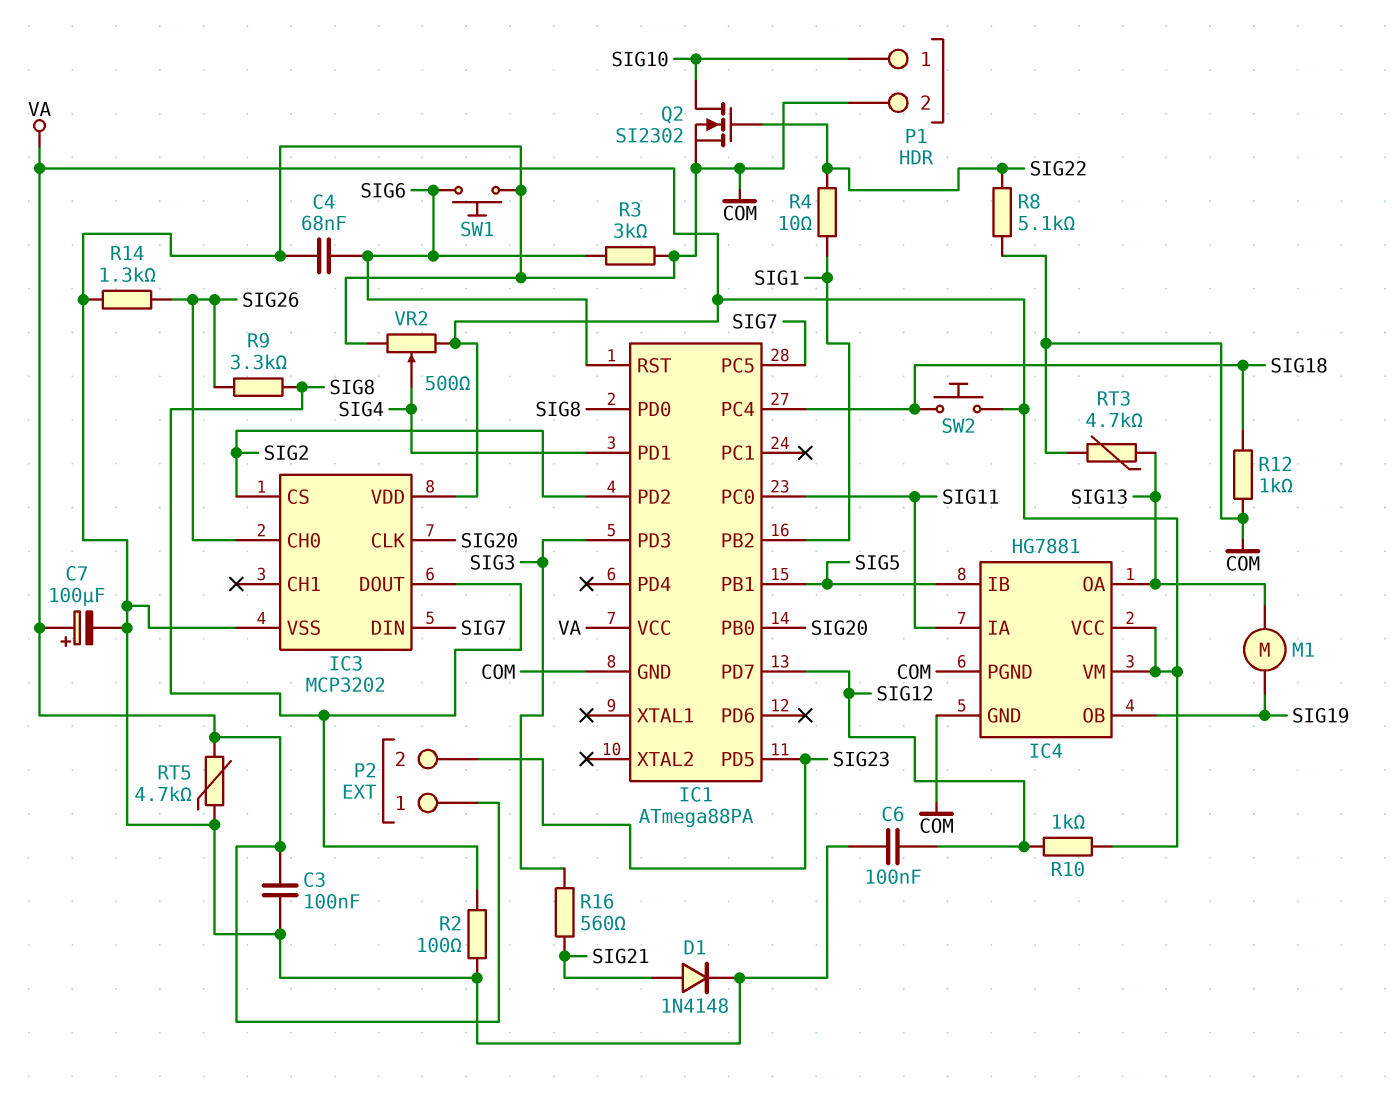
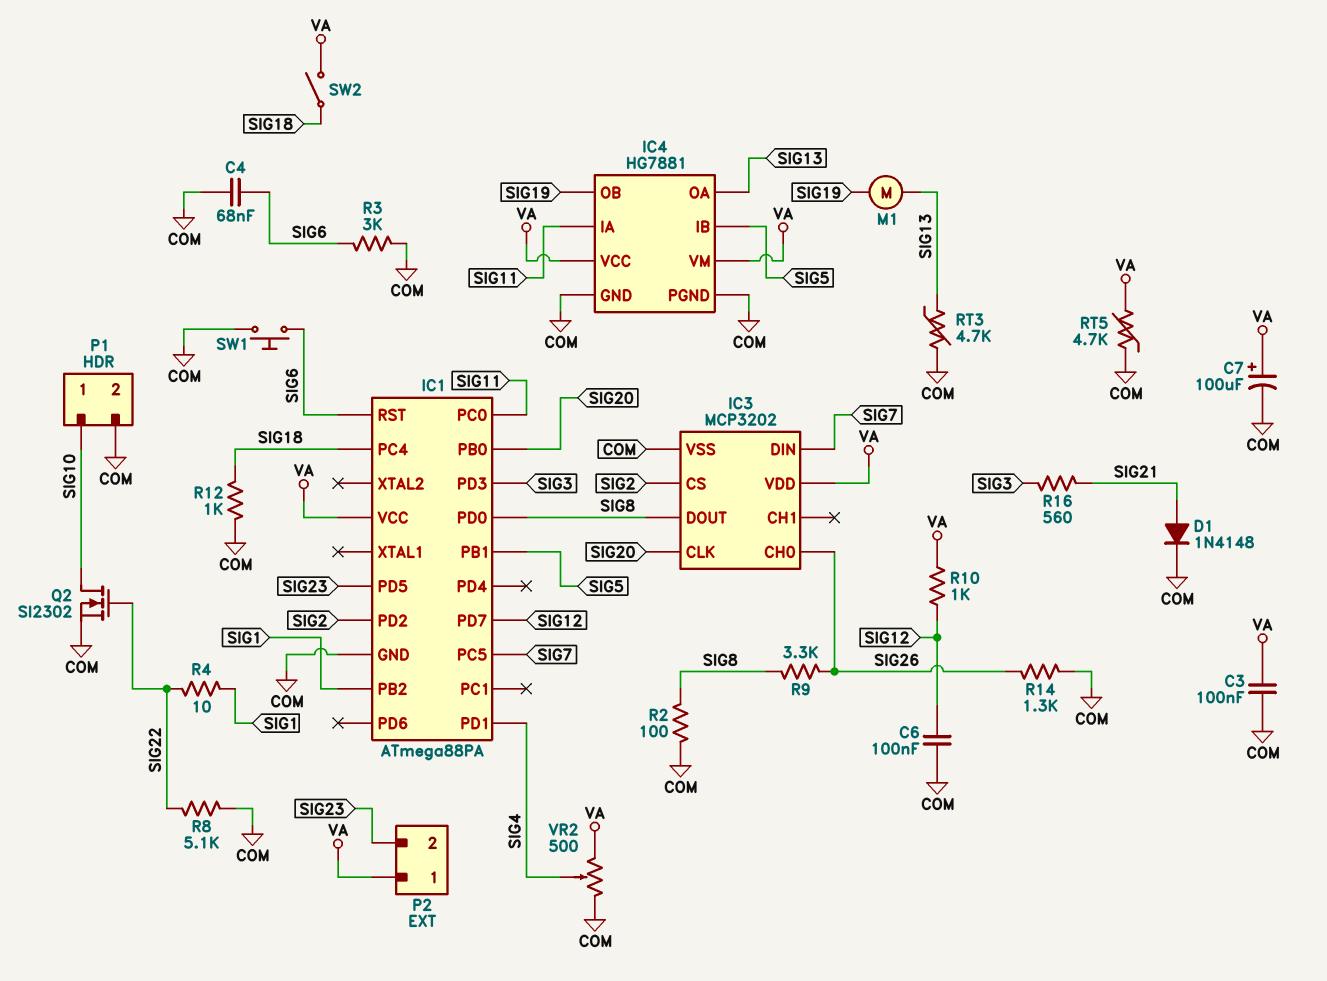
SW2: button (SIG18, VA) -> switch (SIG18, VA)

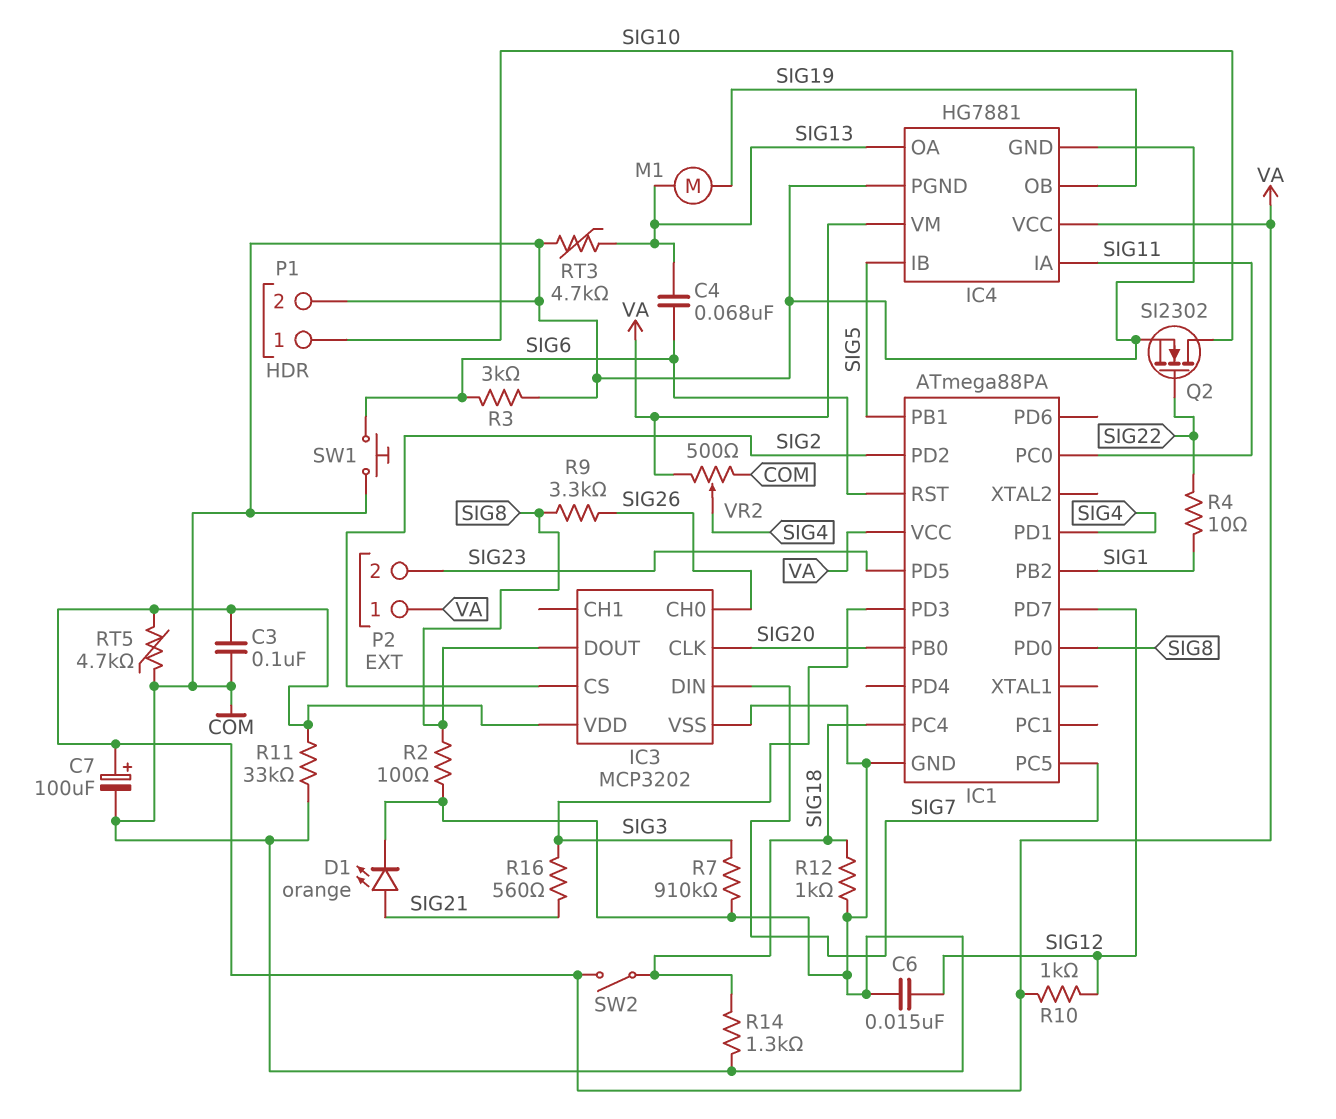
C4: 68nF (COM, SIG6) -> 68nF (SIG6, SIG13)
C6: 100nF (COM, SIG12) -> 15nF (COM, SIG12)
D1: diode 1N4148 (A SIG21, K COM) -> LED orange (A SIG21, K COM)
R7: none -> 910k (COM, SIG3)
R8: 5.1k (COM, SIG22) -> none
R11: none -> 33k (COM, VA)
R14: 1.3k (COM, SIG26) -> 1.3k (COM, SIG18)

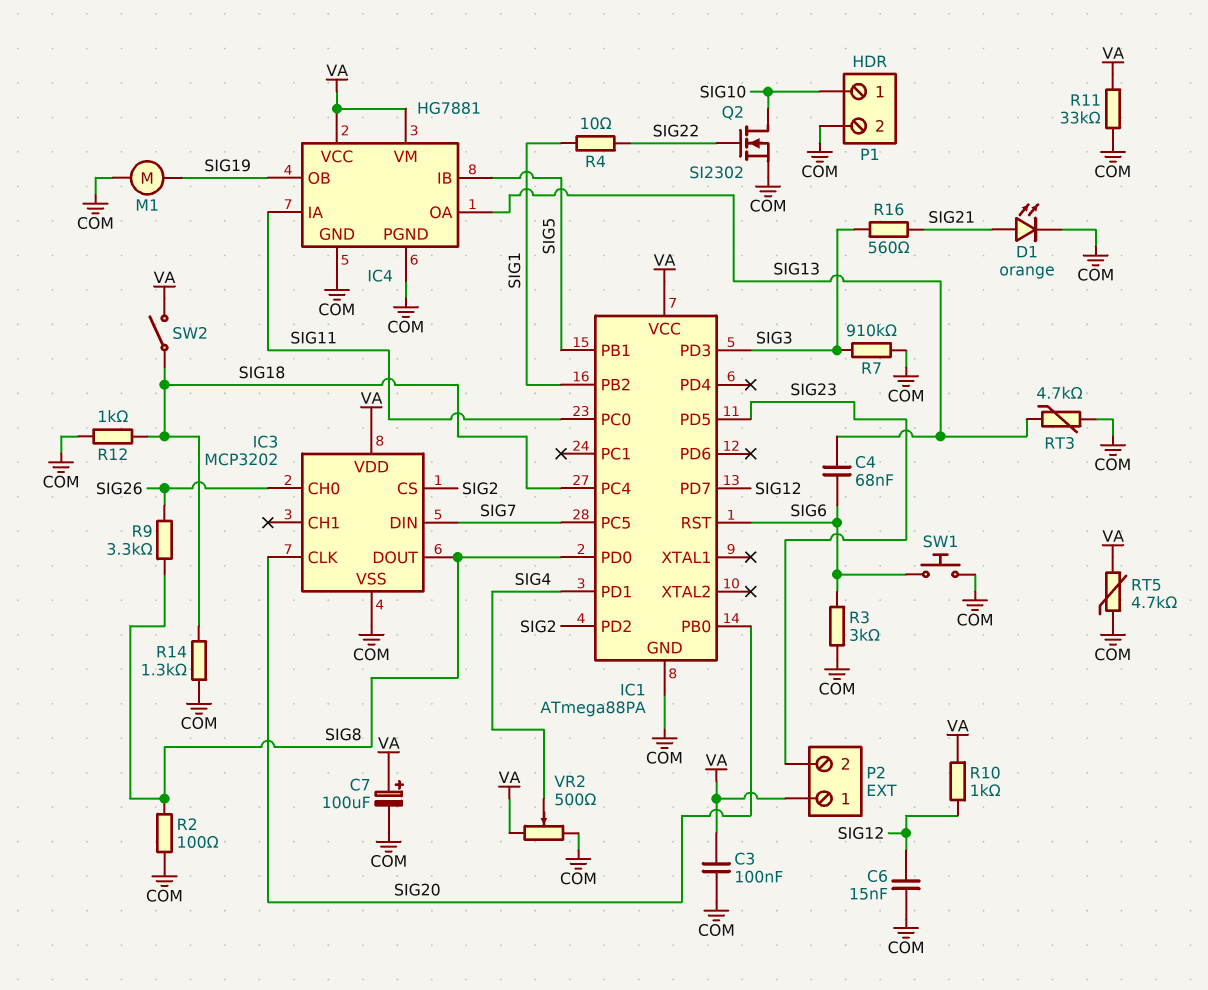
M1: motor (SIG13, SIG19) -> motor (COM, SIG19)

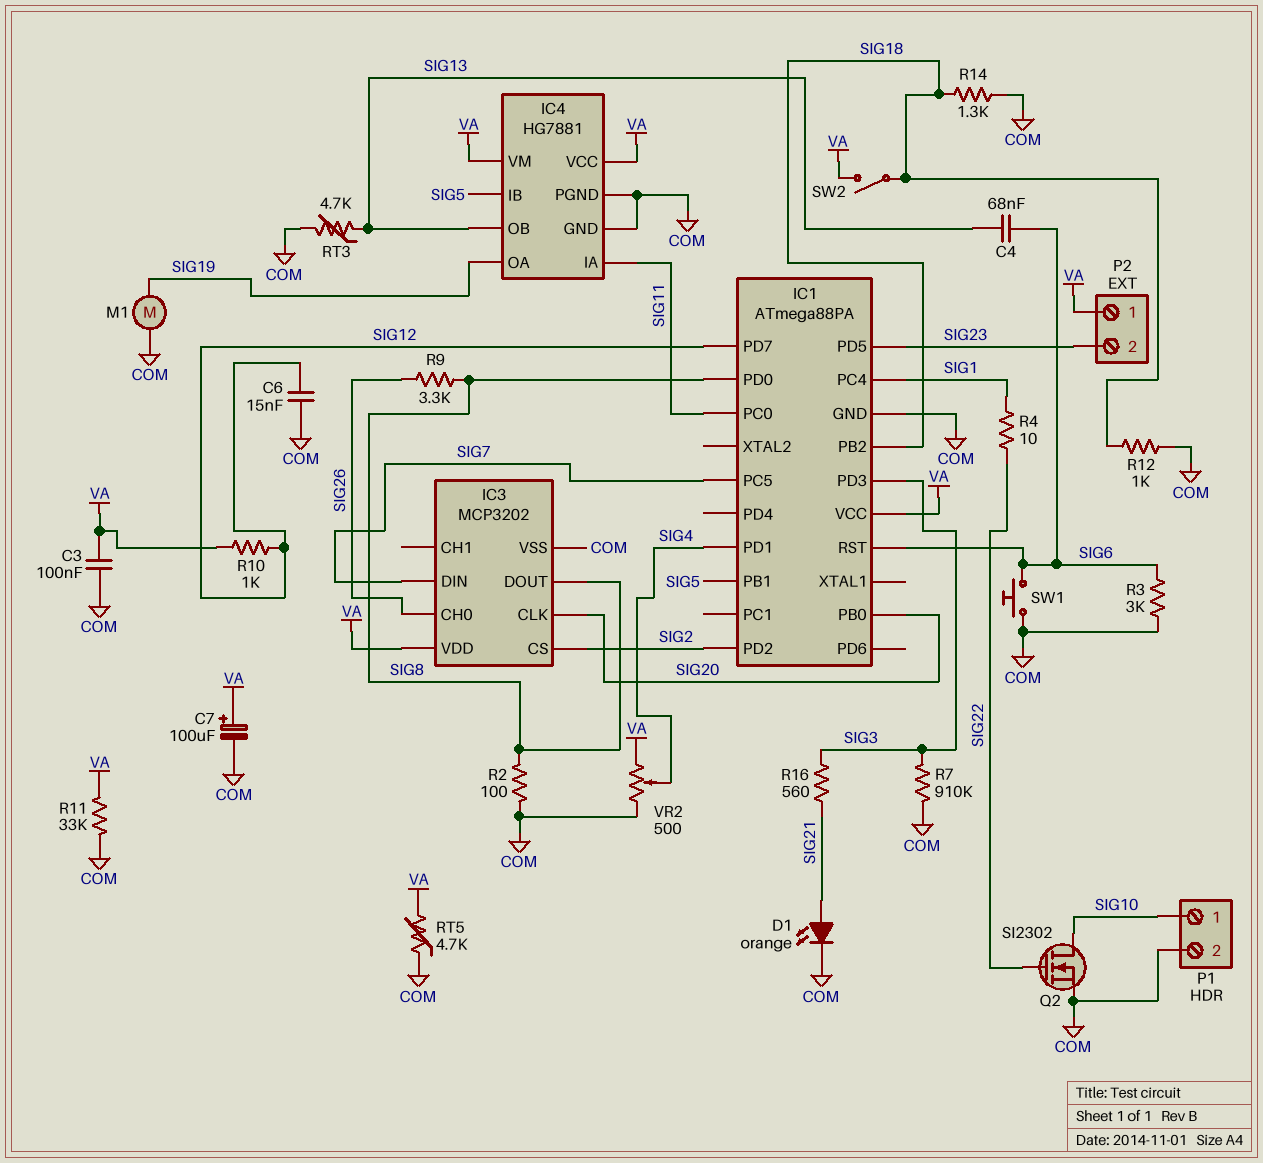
IC1 pin PB2: SIG1 -> SIG18
IC1 pin PC4: SIG18 -> SIG1
IC4 pin OA: SIG13 -> SIG19
IC4 pin OB: SIG19 -> SIG13

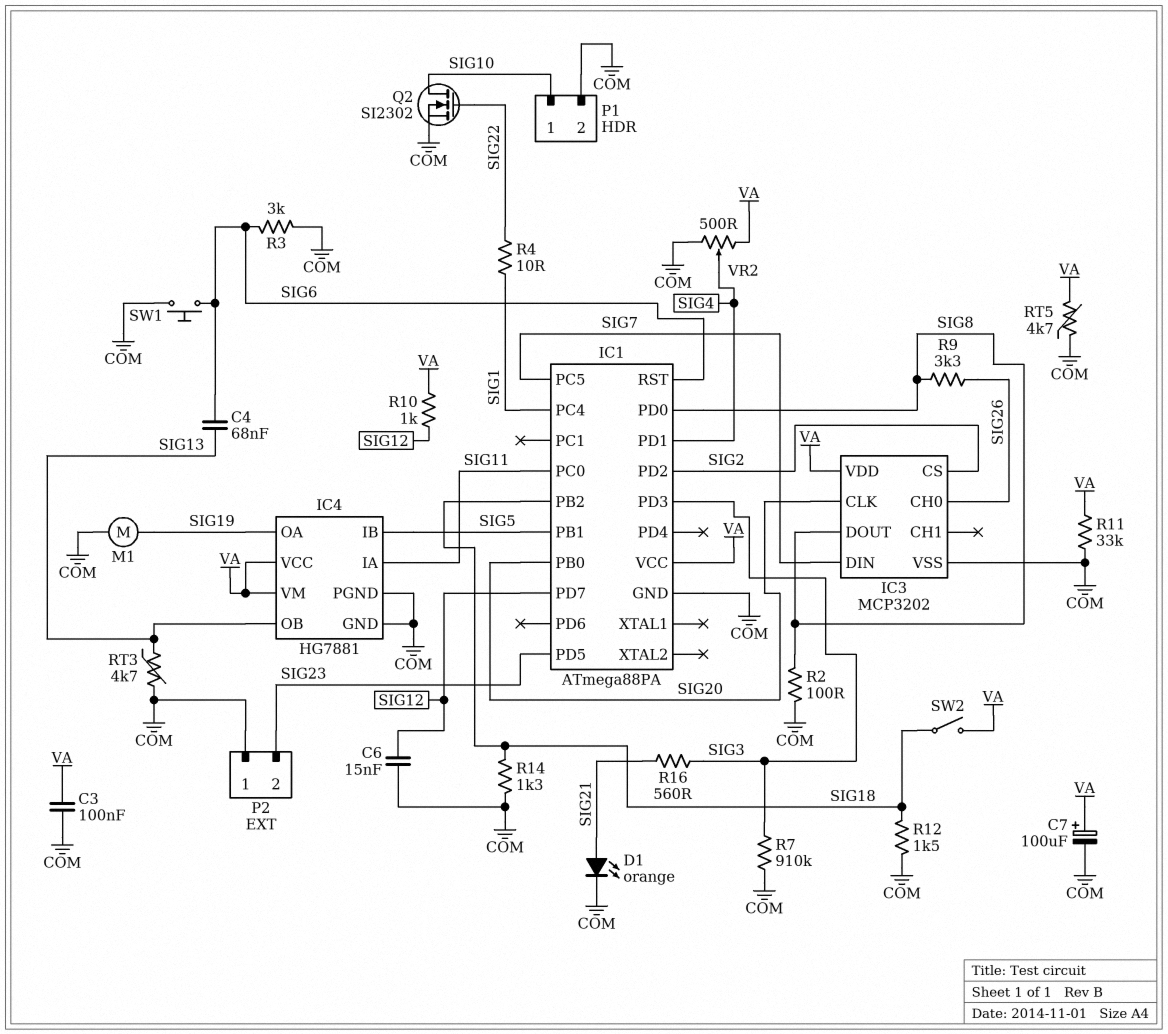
P2 pin 1: VA -> COM
R12: 1k (COM, SIG18) -> 1.5k (COM, SIG18)

